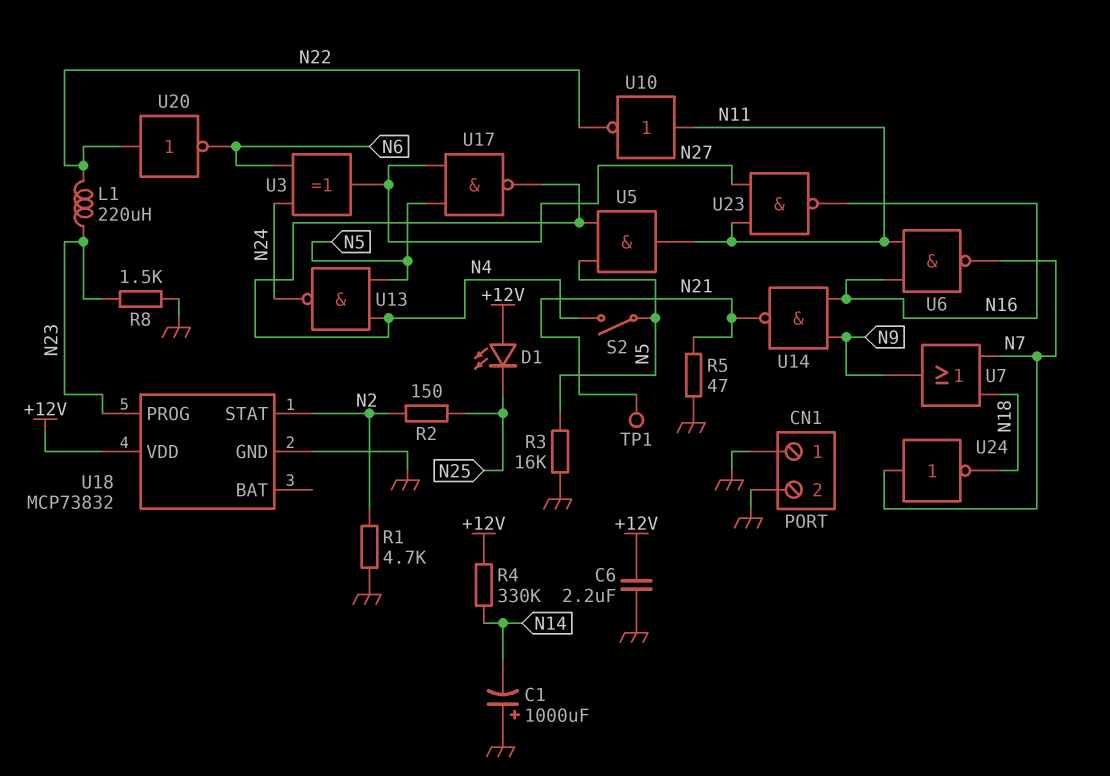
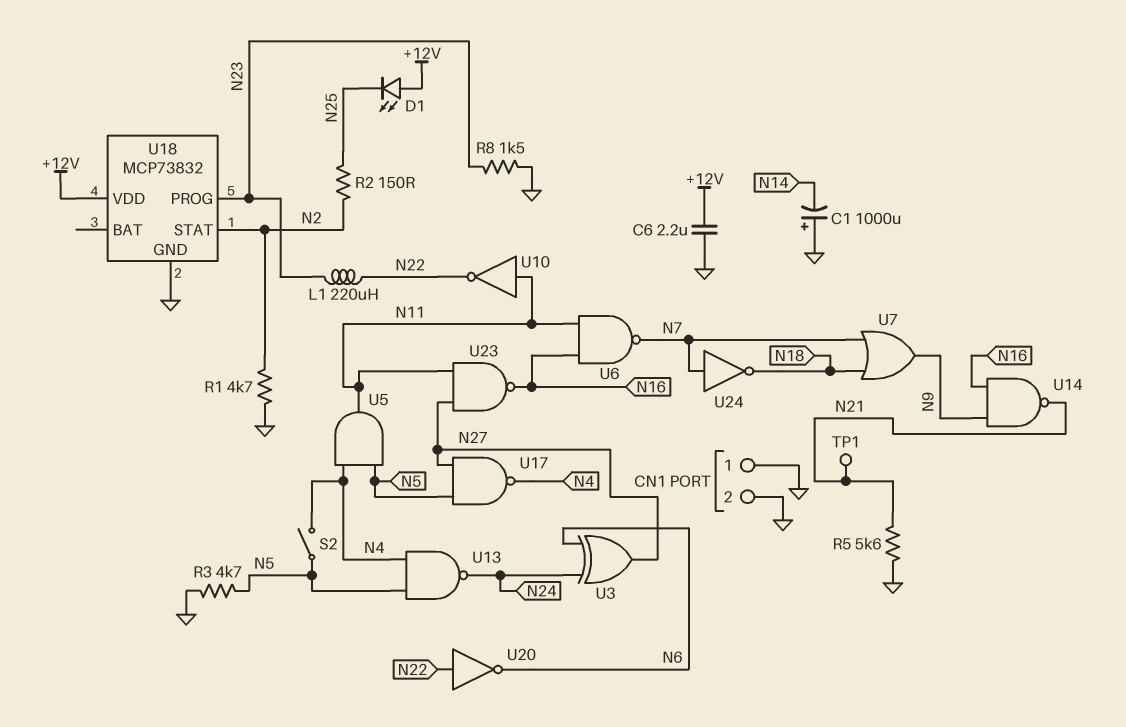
R3: 16k (GND, N5) -> 4.7k (GND, N5)
R4: 330k (+12V, N14) -> none
R5: 47 (GND, N21) -> 5.6k (GND, N21)

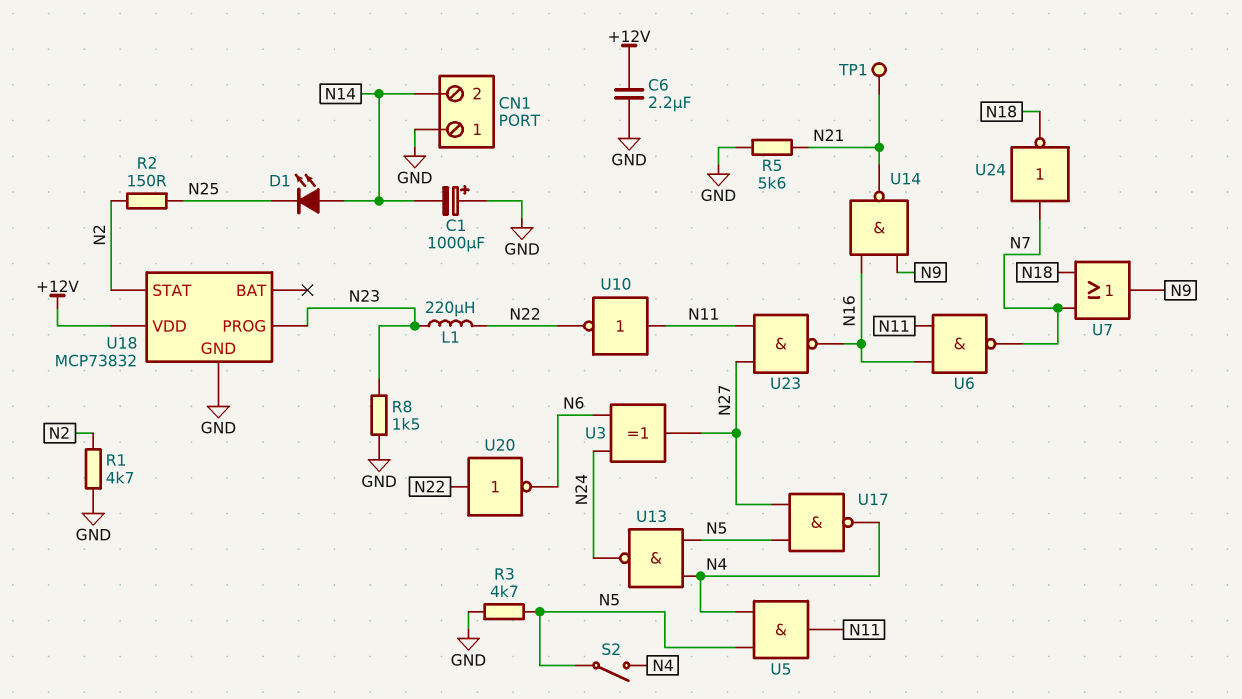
CN1 pin 2: GND -> N14
D1: LED (A +12V, K N25) -> LED (A N14, K N25)

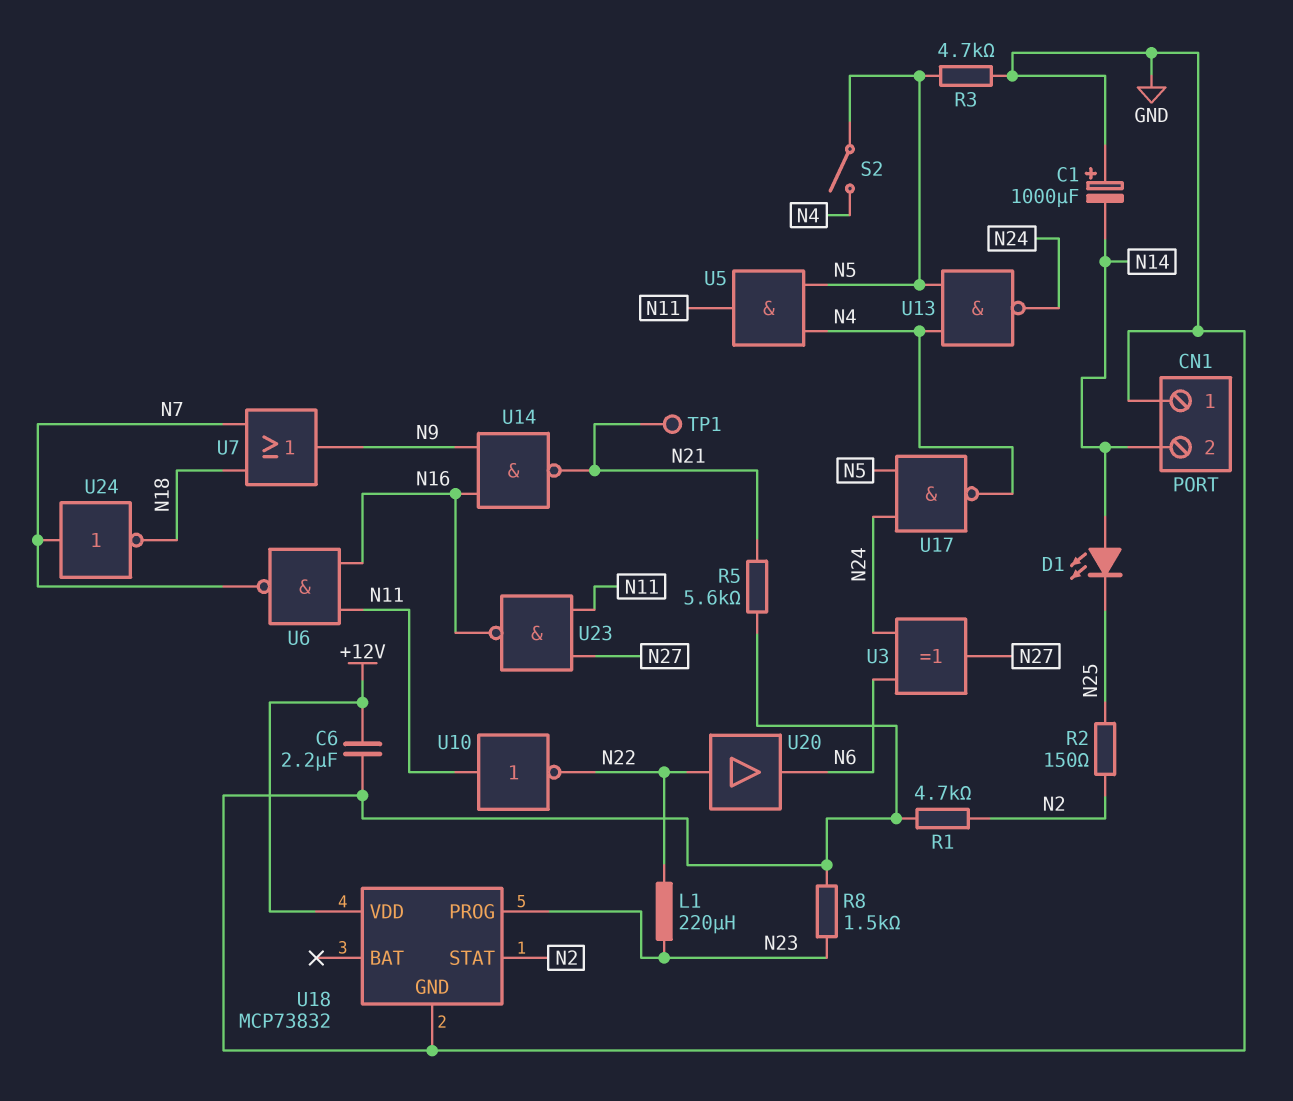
U17: NAND (in N5, in N27, out N4) -> NAND (in N5, in N24, out N4)
U20: NOT (in N22, out N6) -> buffer (in N22, out N6)

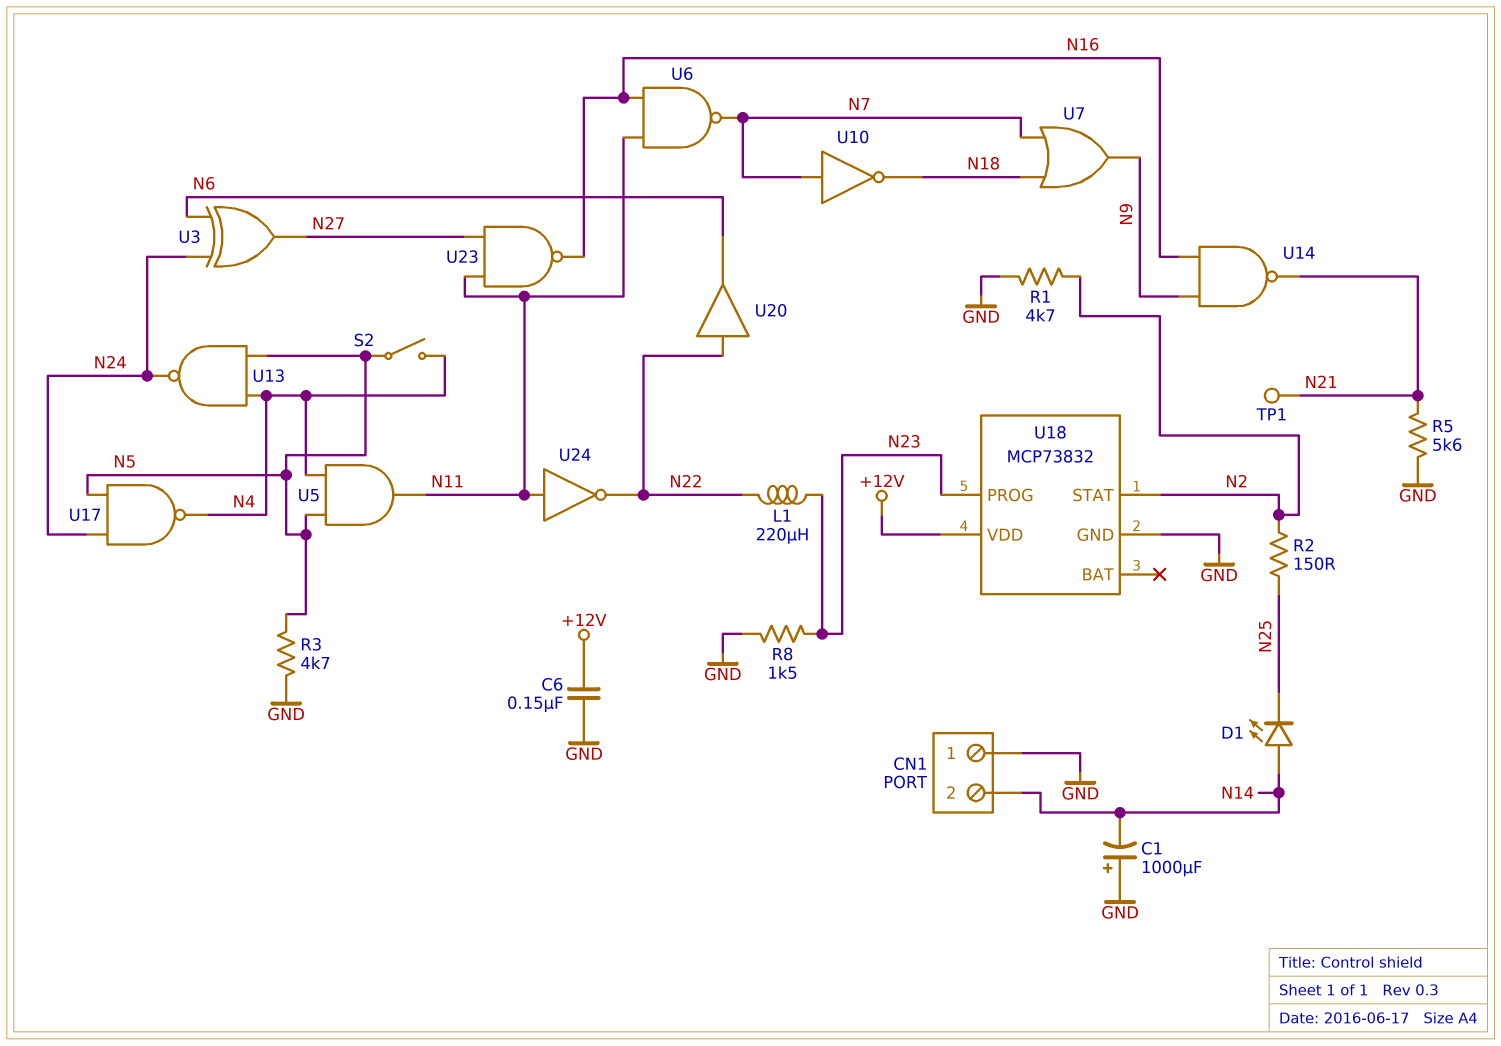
C6: 2.2uF (+12V, GND) -> 150nF (+12V, GND)
U10: NOT (in N11, out N22) -> NOT (in N7, out N18)
U24: NOT (in N7, out N18) -> NOT (in N11, out N22)

